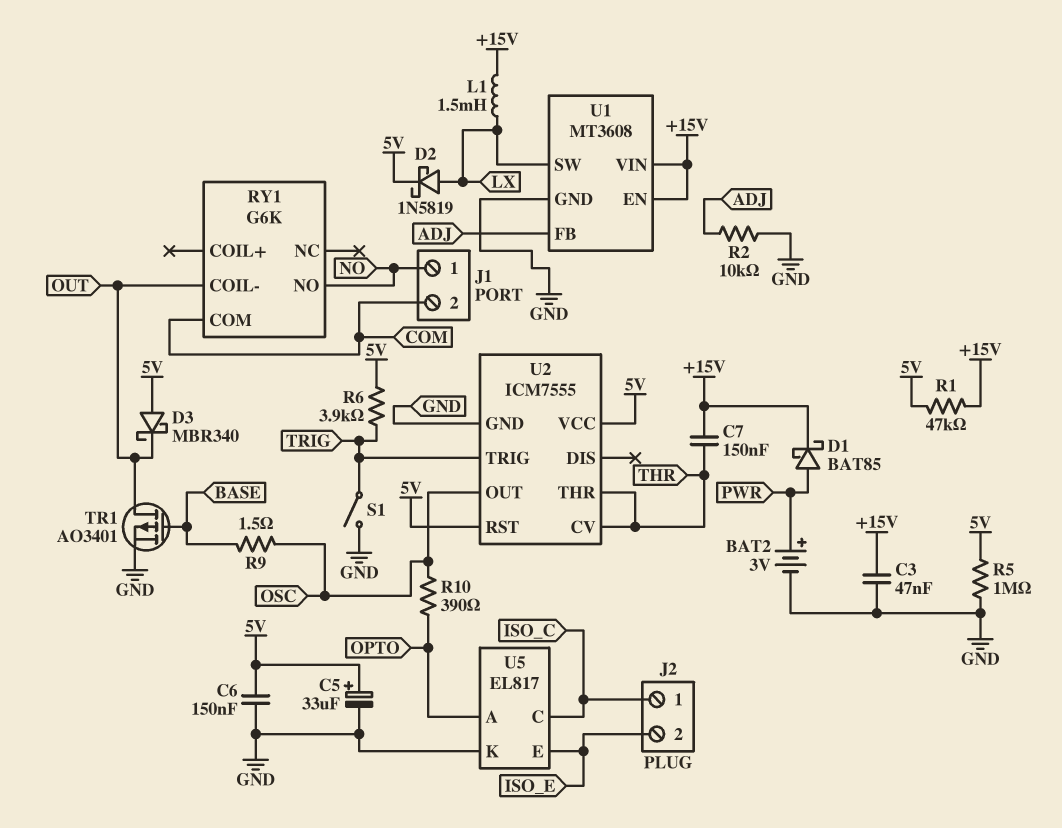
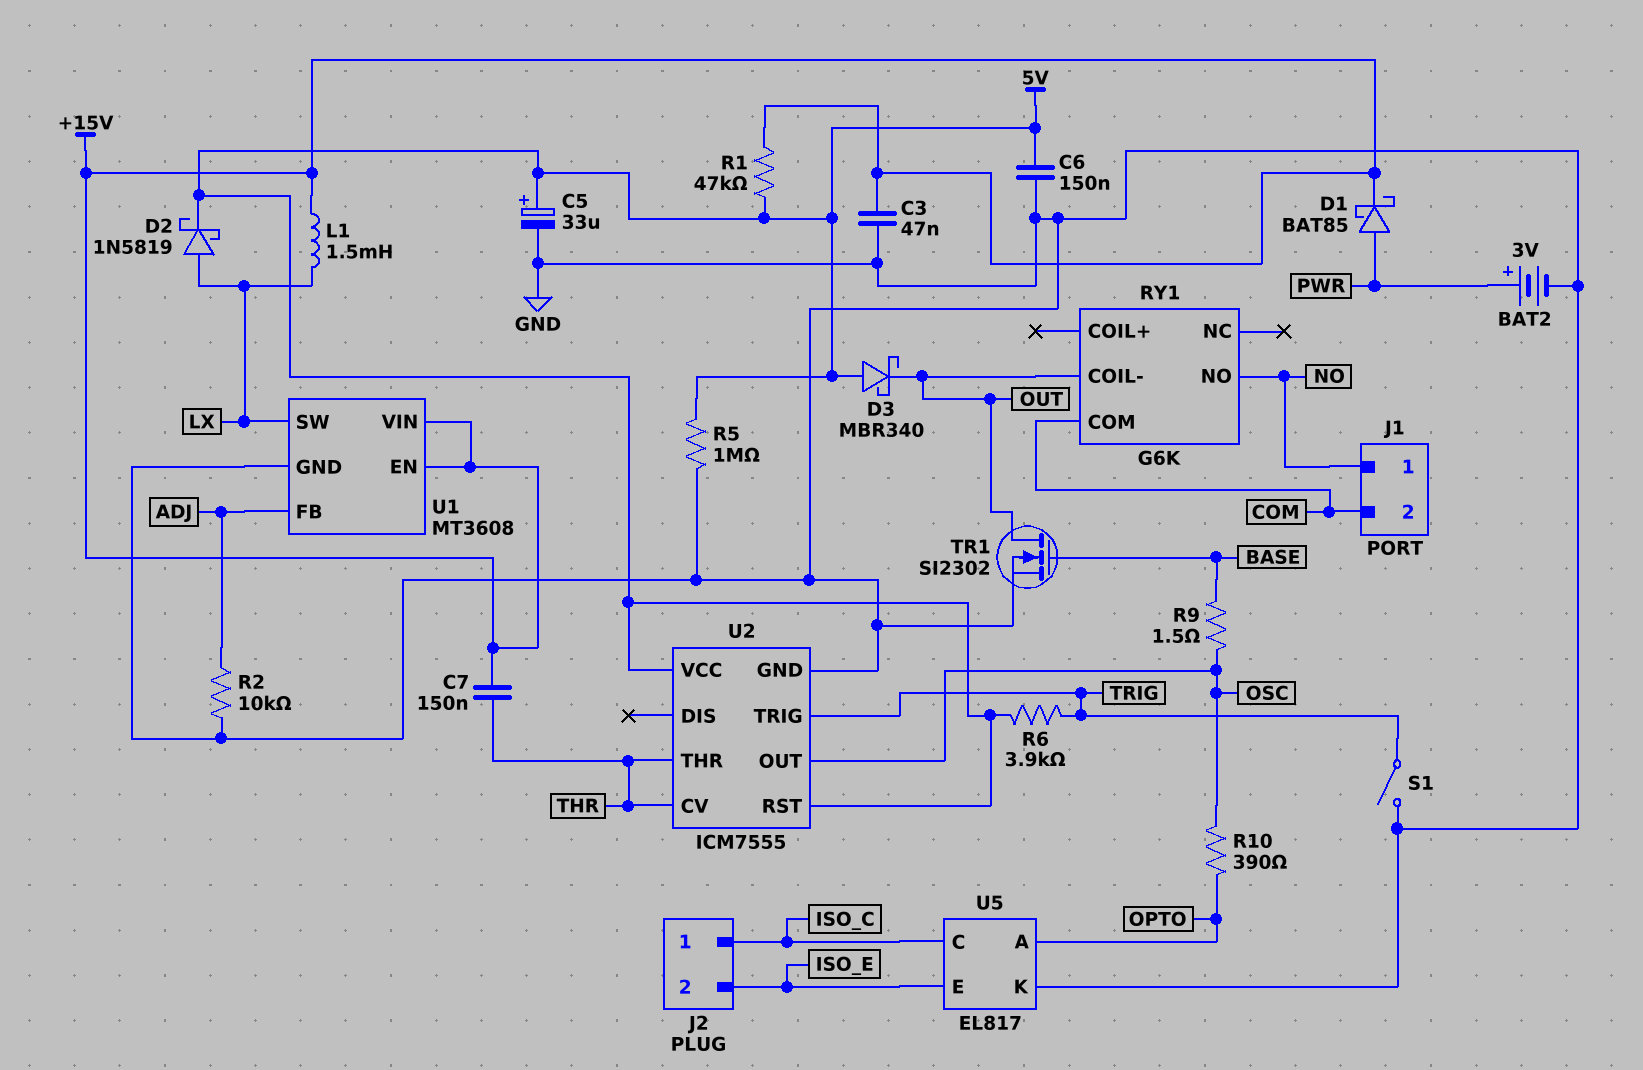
TR1: PMOS AO3401 (G BASE, D OUT, S GND) -> NMOS SI2302 (G BASE, D OUT, S GND)

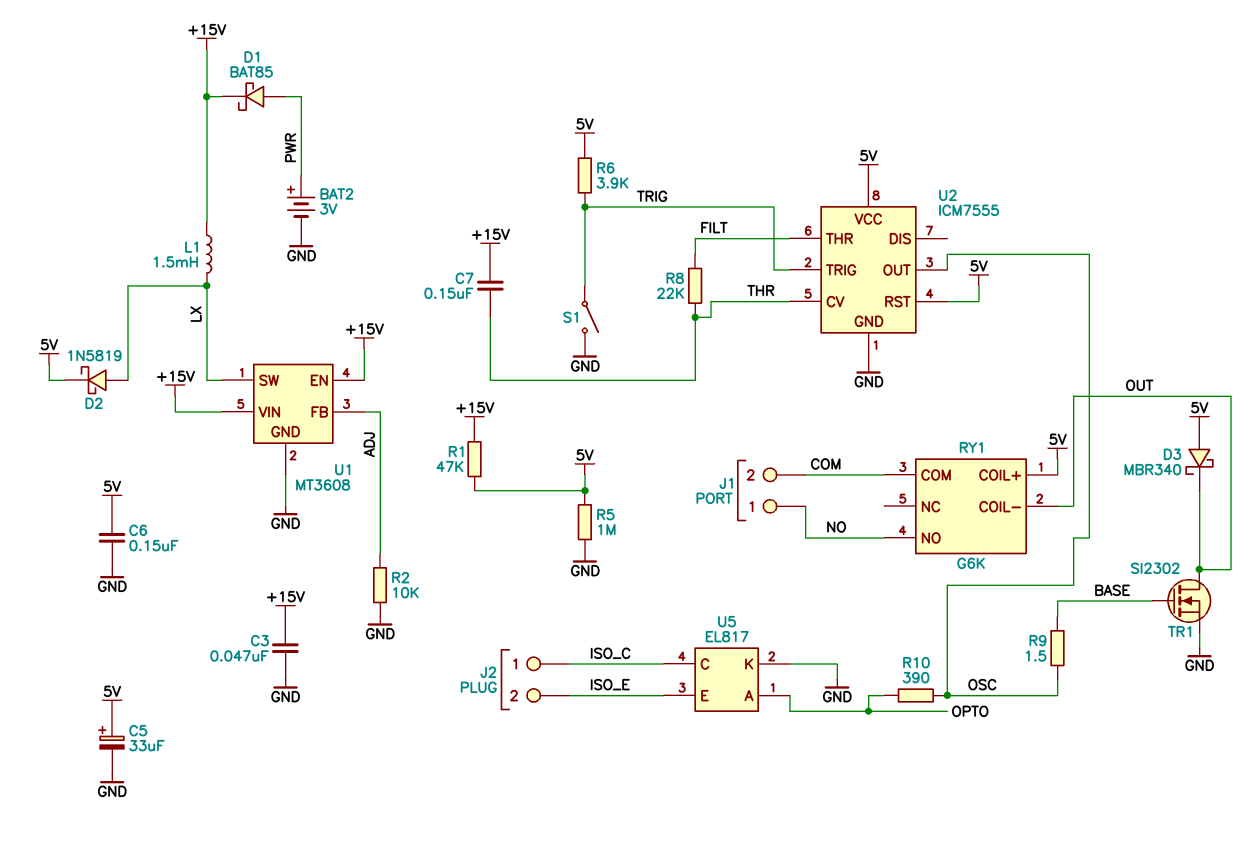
R8: none -> 22k (FILT, THR)
RY1 pin COIL+: none -> 5V
U2 pin THR: THR -> FILT

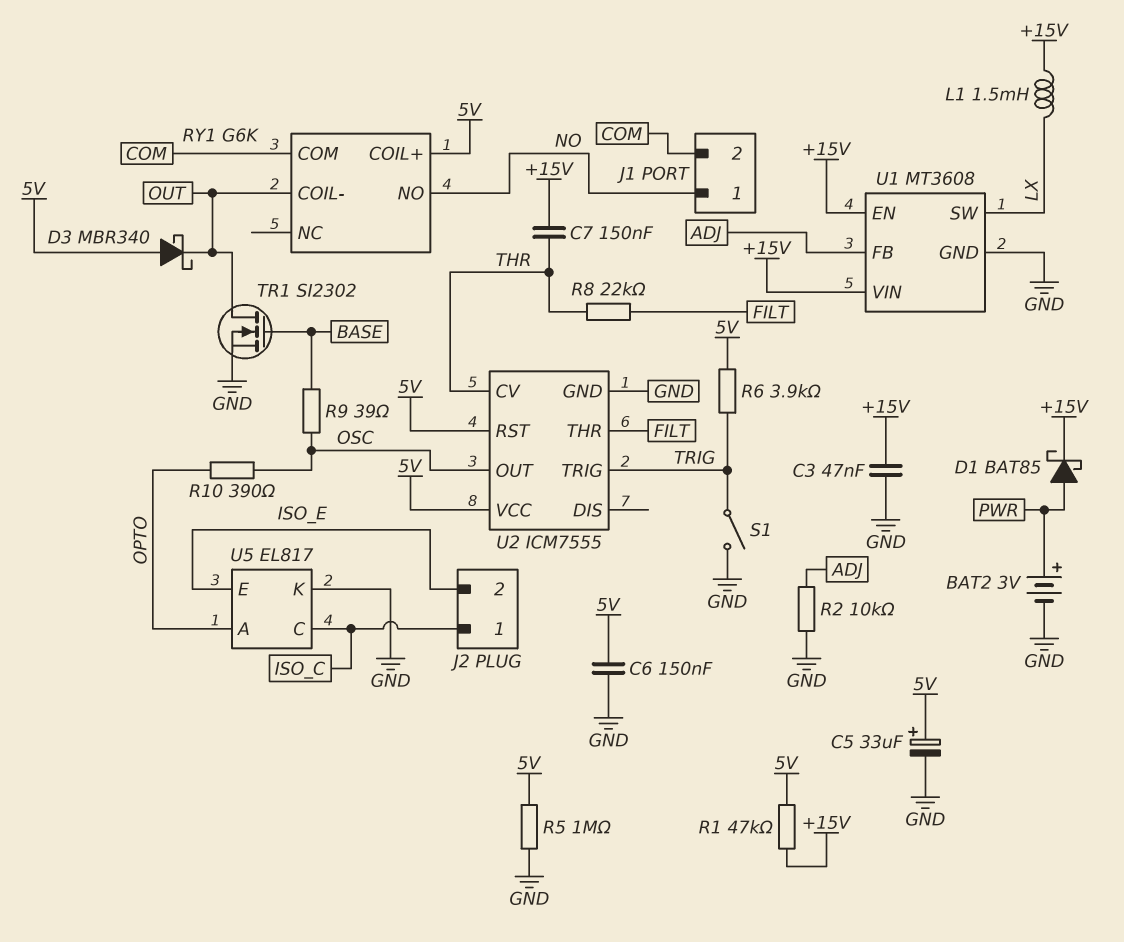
D2: schottky 1N5819 (A LX, K 5V) -> none
R9: 1.5 (BASE, OSC) -> 39 (BASE, OSC)

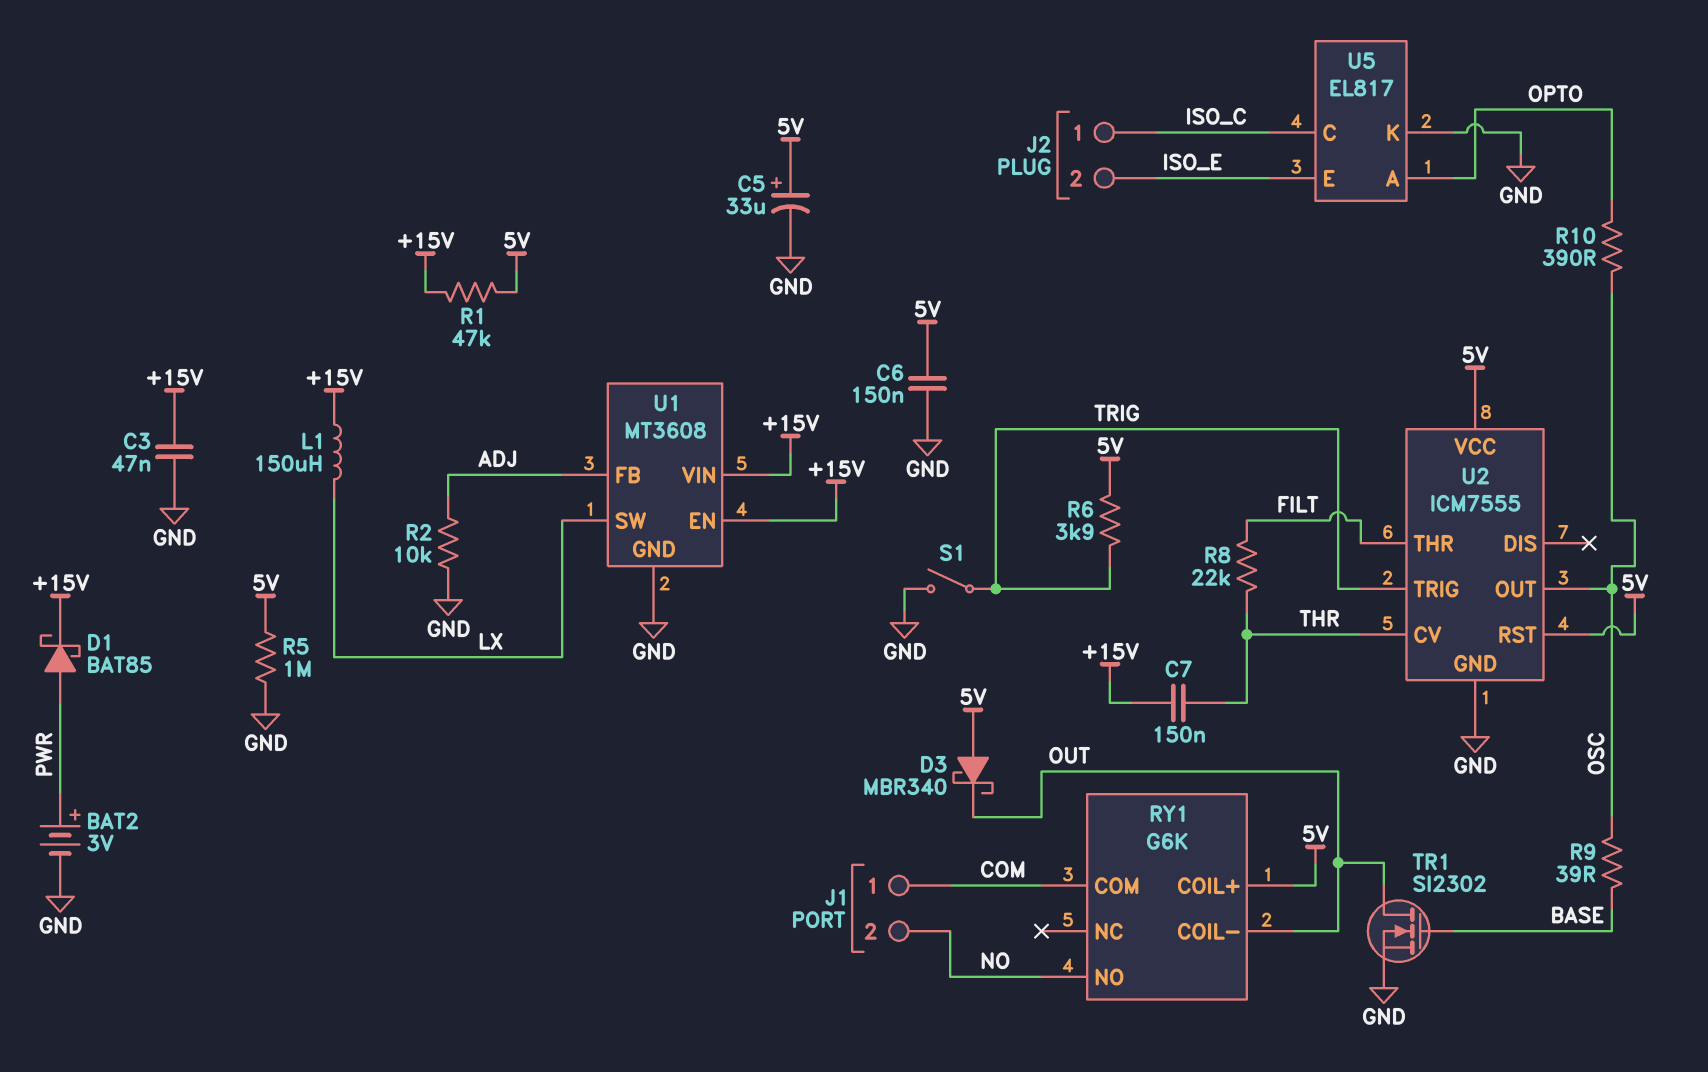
J1 pin 1: NO -> COM
J1 pin 2: COM -> NO
L1: 1.5mH (+15V, LX) -> 150uH (+15V, LX)

